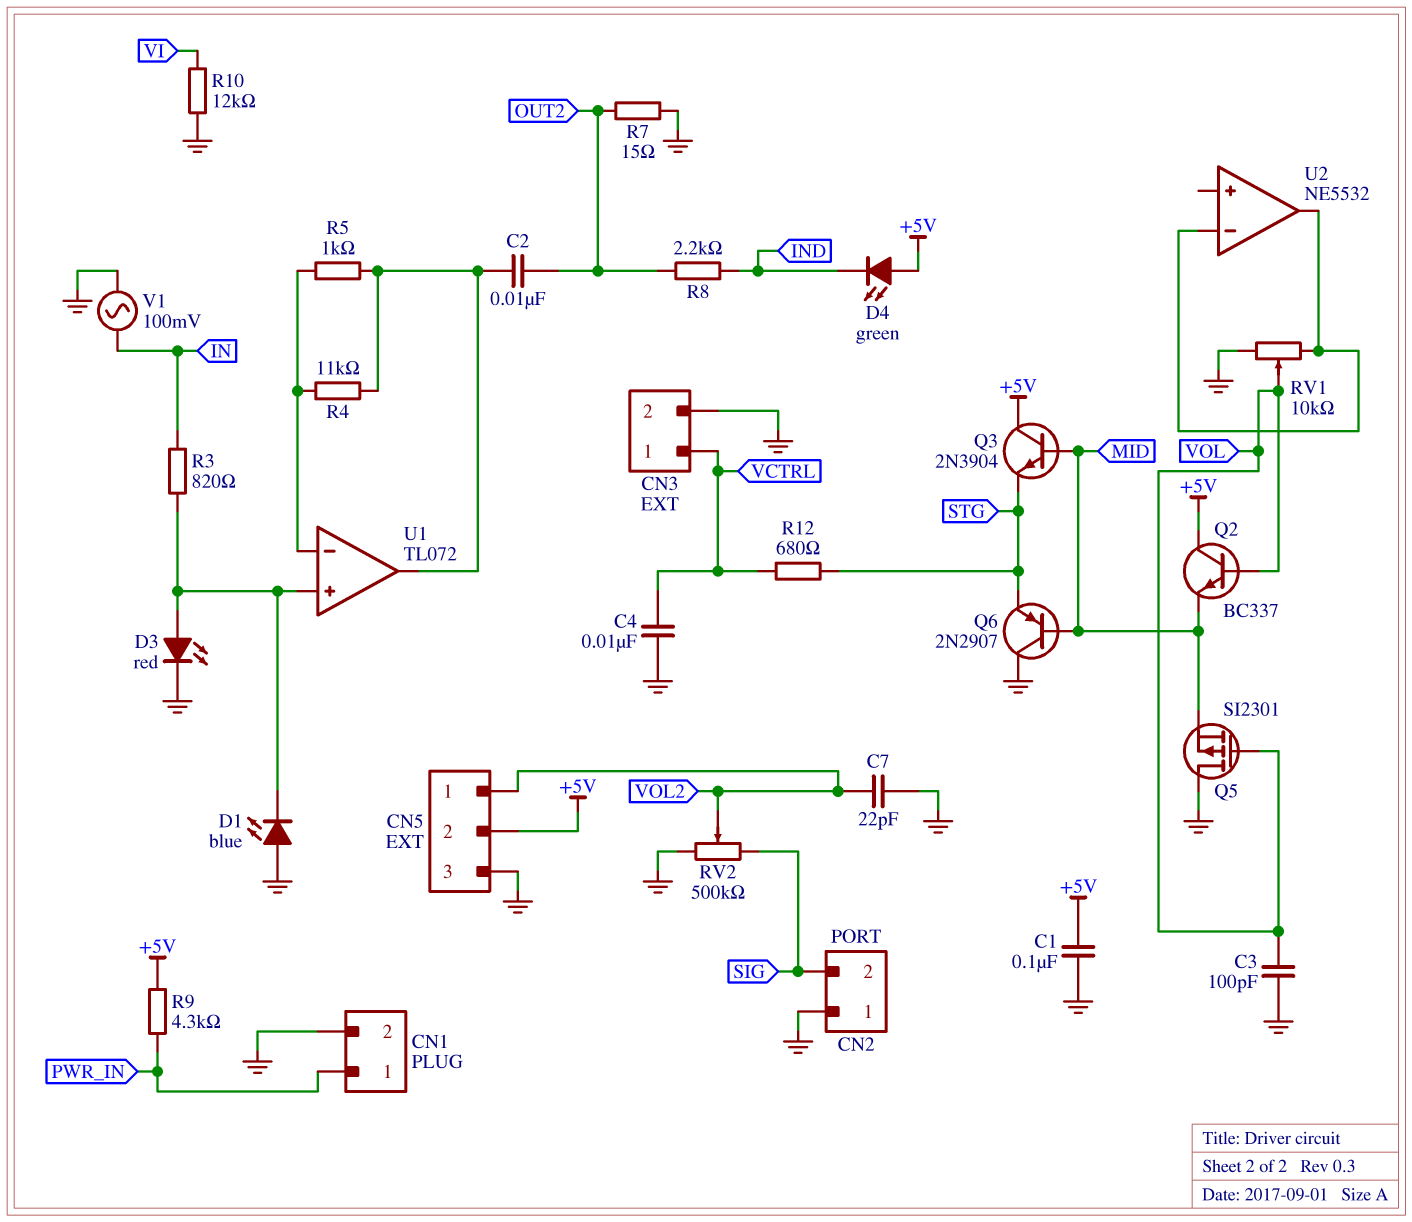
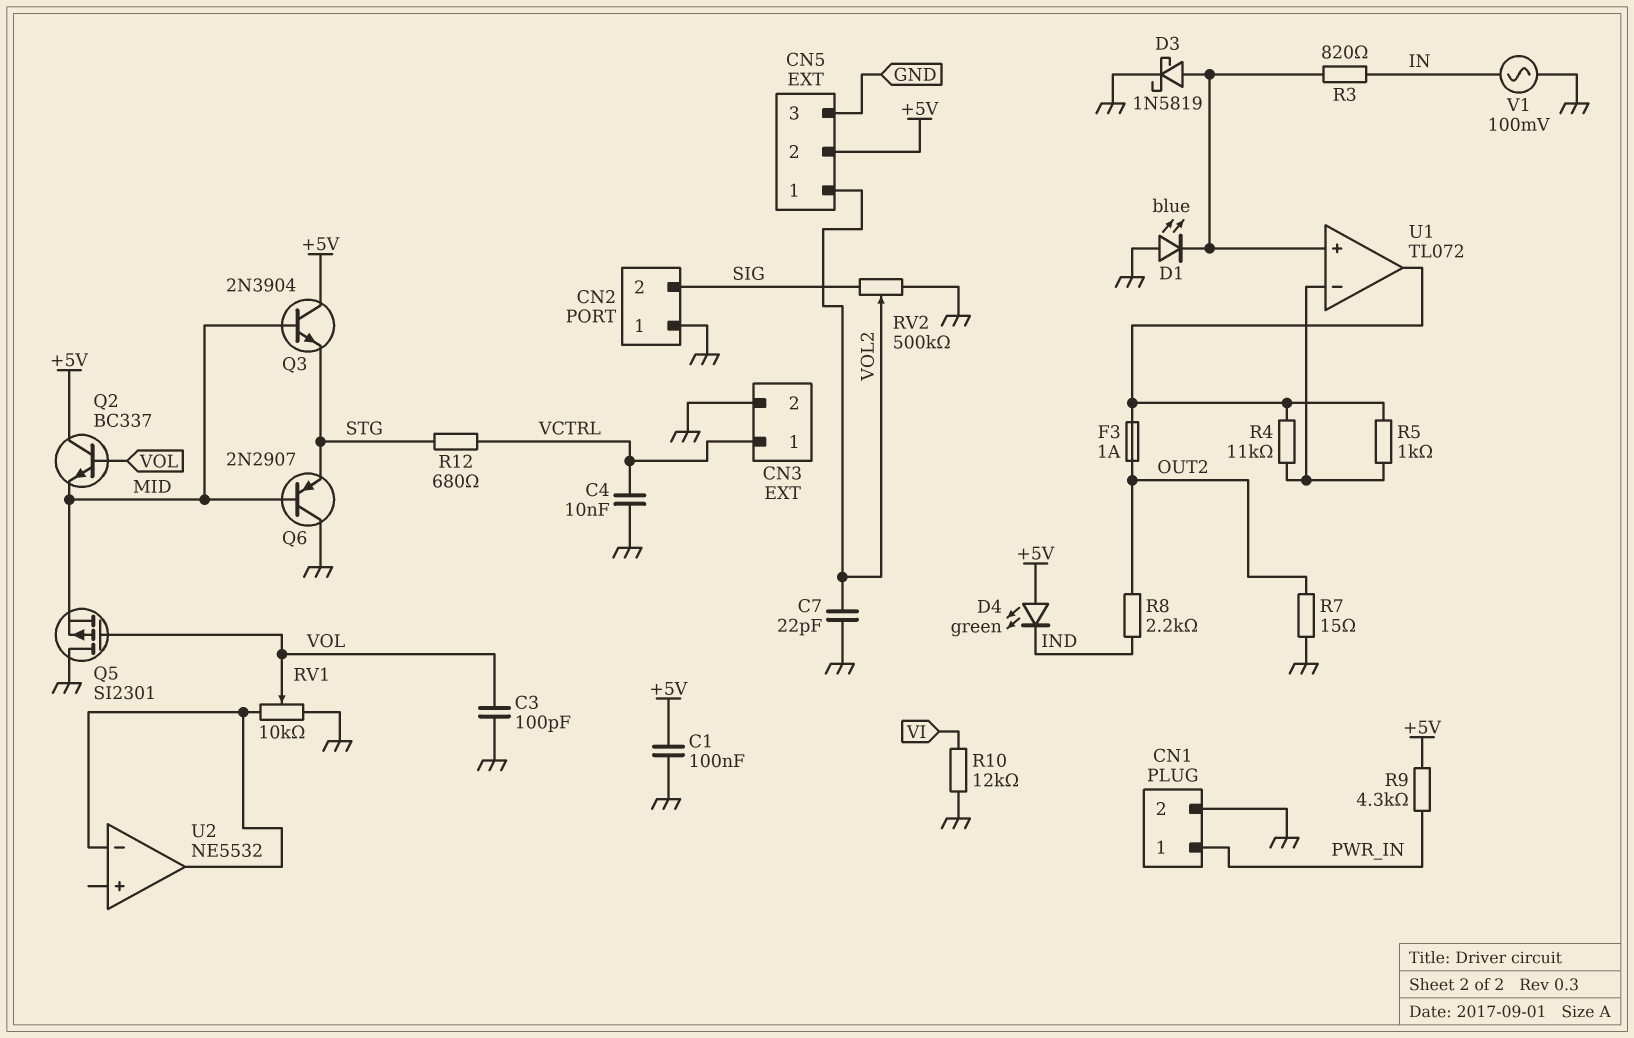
C2: 10nF (OUT2, U1/out) -> none
D3: LED red (A U1/in+, K GND) -> schottky 1N5819 (A U1/in+, K GND)
F3: none -> 1A (OUT2, U1/out)

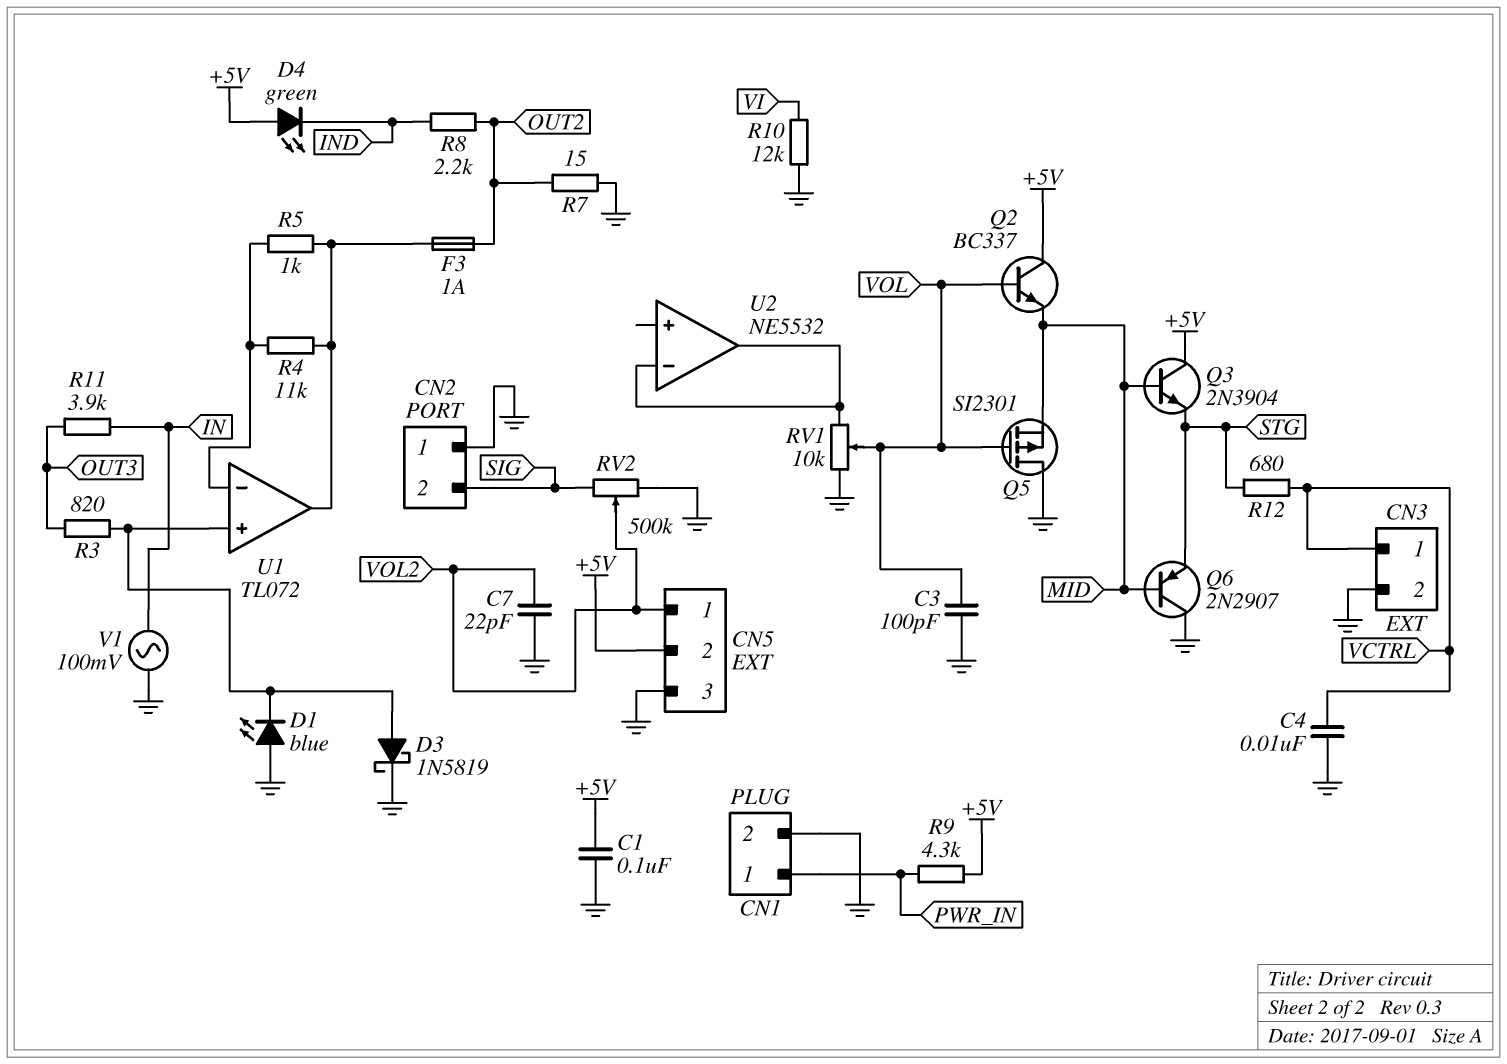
R3: 820 (IN, U1/in+) -> 820 (OUT3, U1/in+)
R11: none -> 3.9k (IN, OUT3)

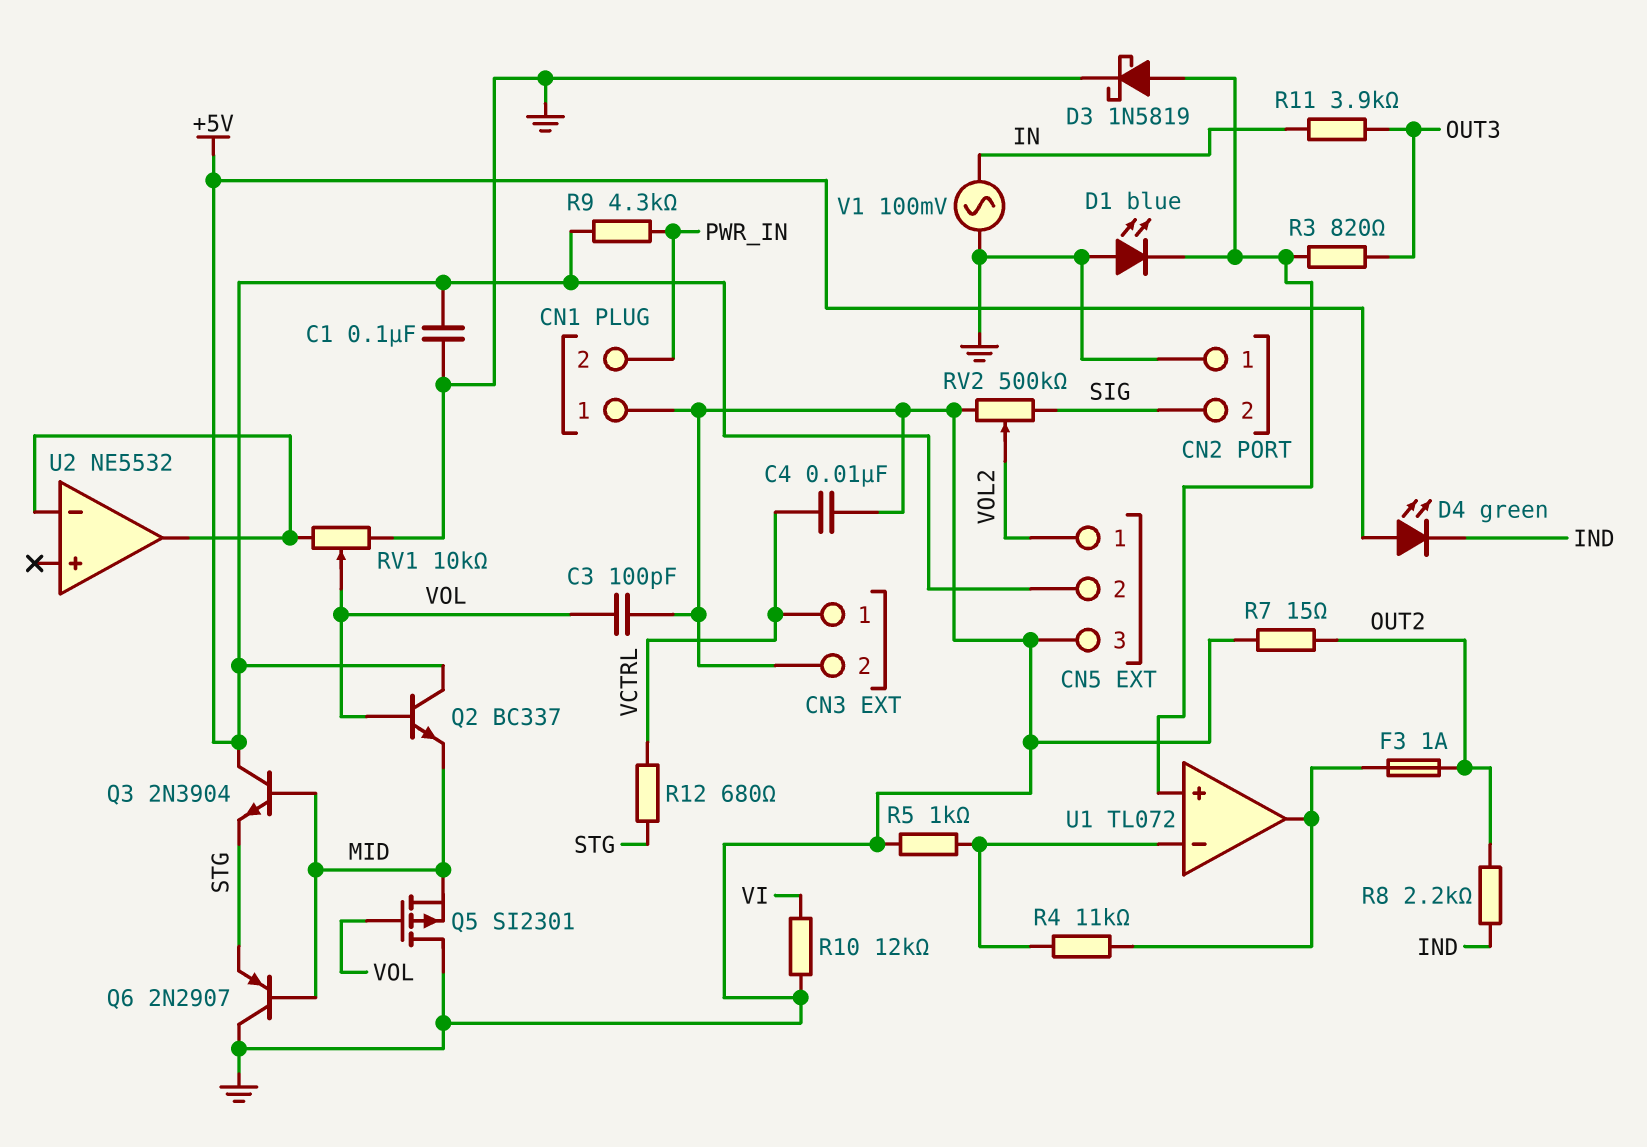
C7: 22pF (GND, VOL2) -> none
CN1 pin 1: PWR_IN -> GND
CN1 pin 2: GND -> PWR_IN
R5: 1k (U1/in-, U1/out) -> 1k (GND, U1/in-)

